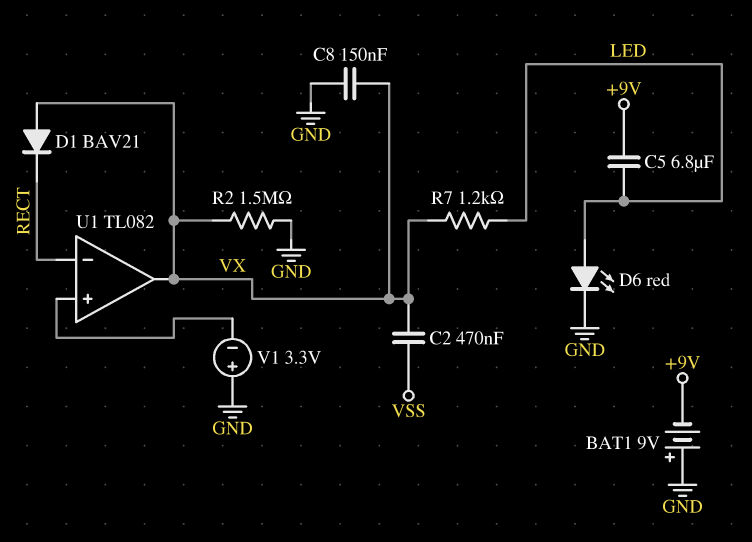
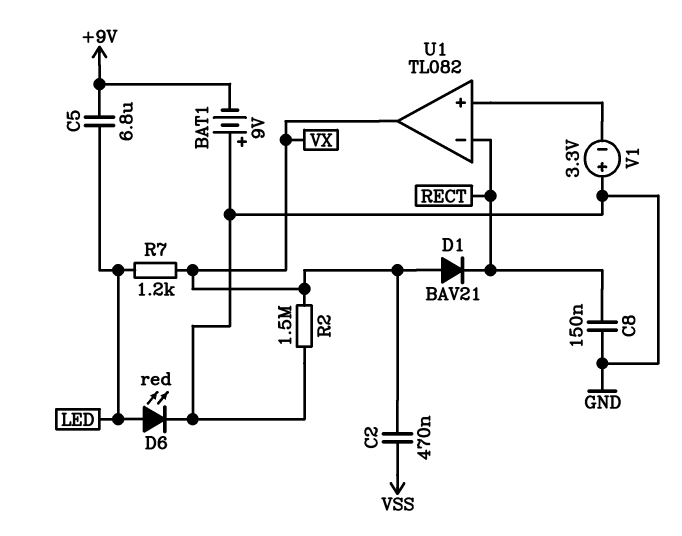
C8: 150nF (GND, VX) -> 150nF (GND, RECT)

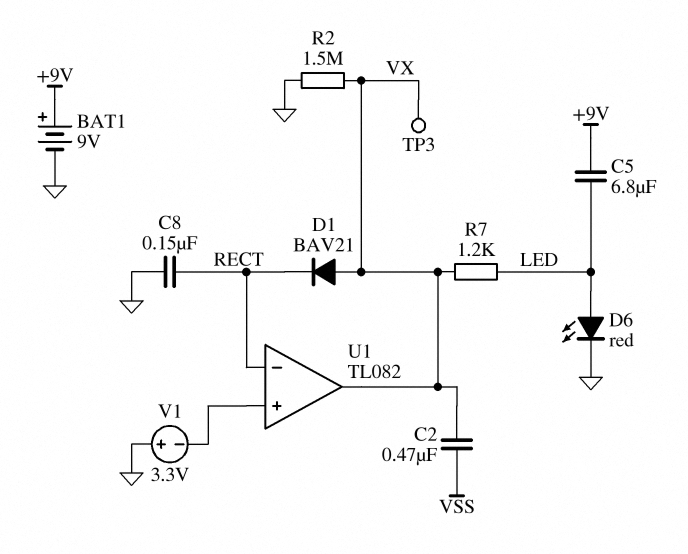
BAT1: 9V (plus GND, minus +9V) -> 9V (plus +9V, minus GND)
TP3: none -> test point (VX)

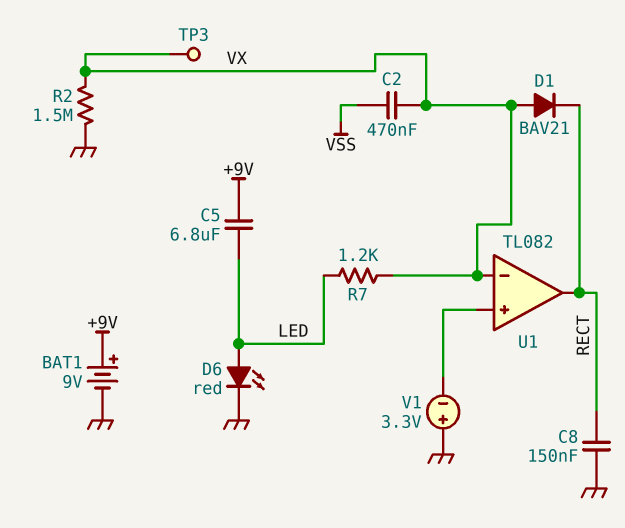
U1 pin in-: RECT -> VX
U1 pin out: VX -> RECT

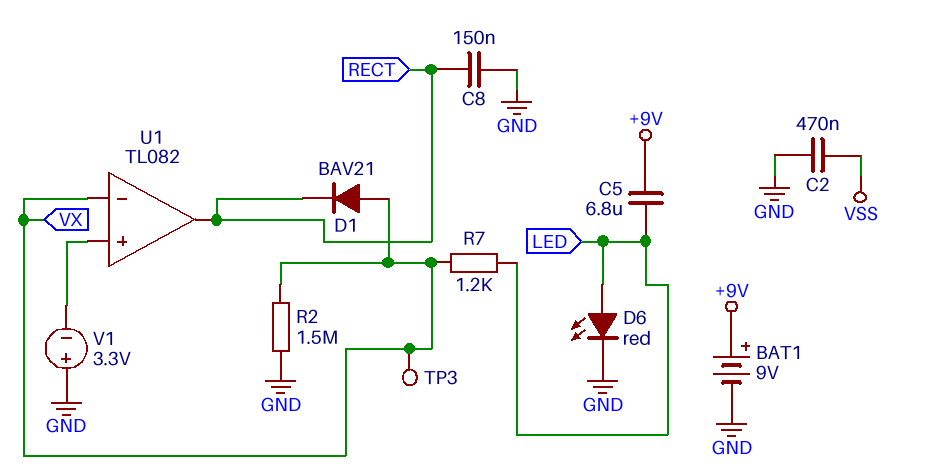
C2: 470nF (VSS, VX) -> 470nF (GND, VSS)

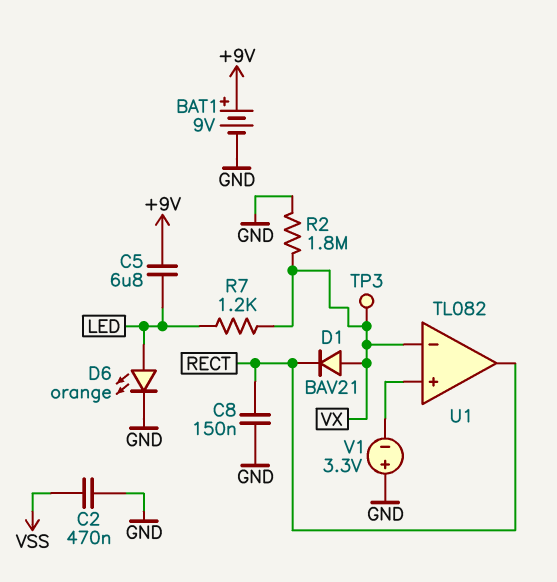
D6: LED red (A LED, K GND) -> LED orange (A LED, K GND)
R2: 1.5M (GND, VX) -> 1.8M (GND, VX)

